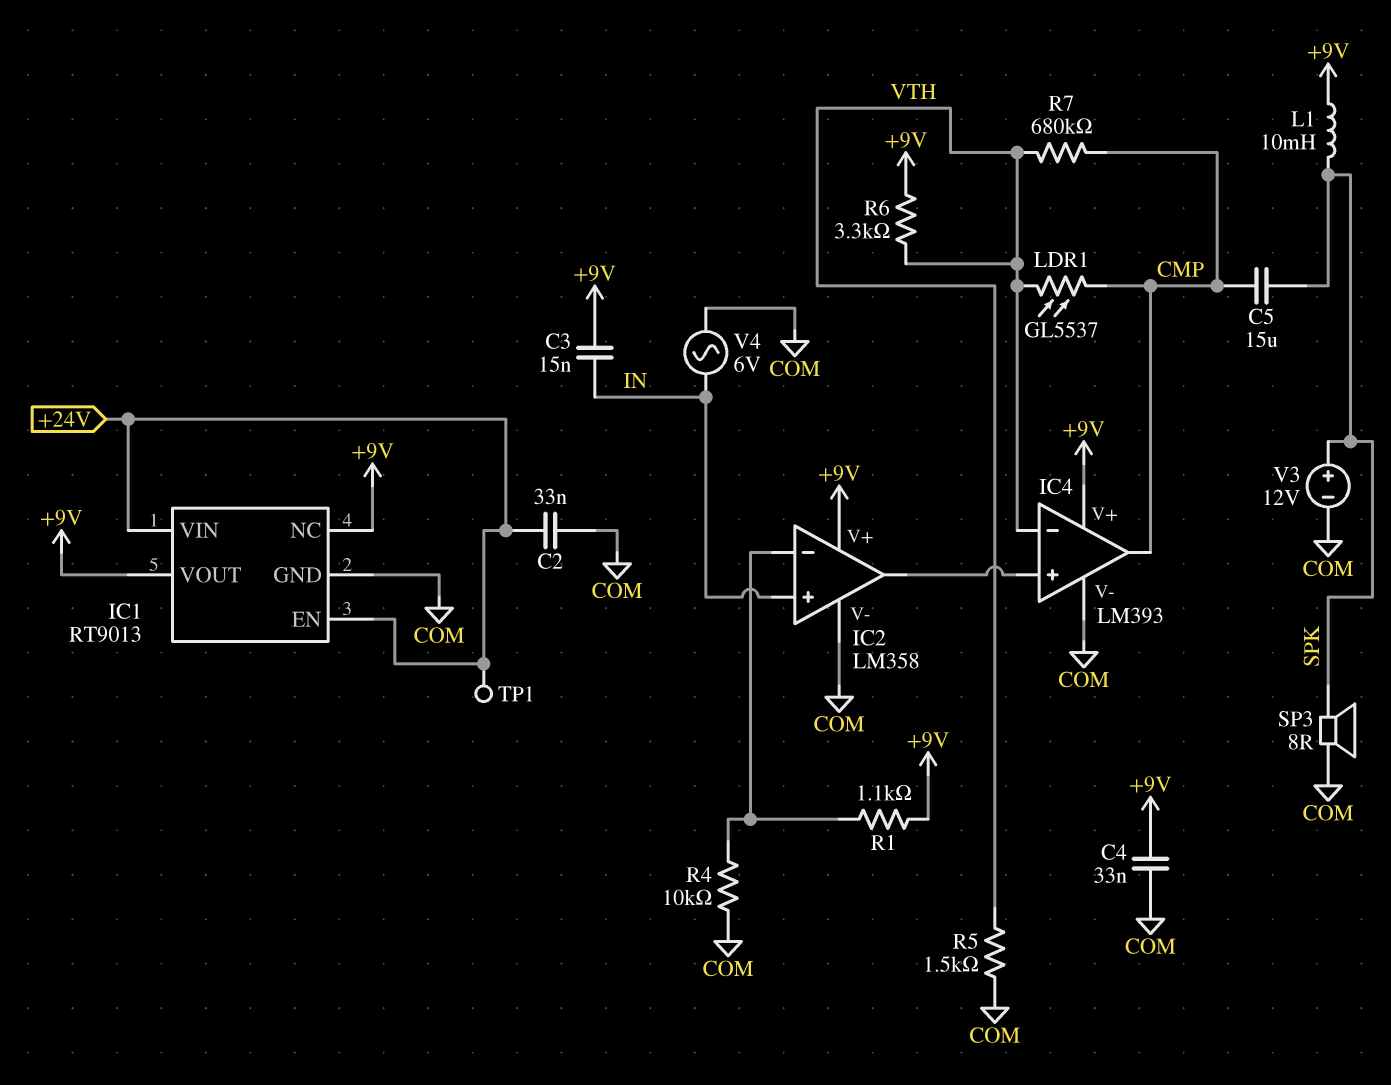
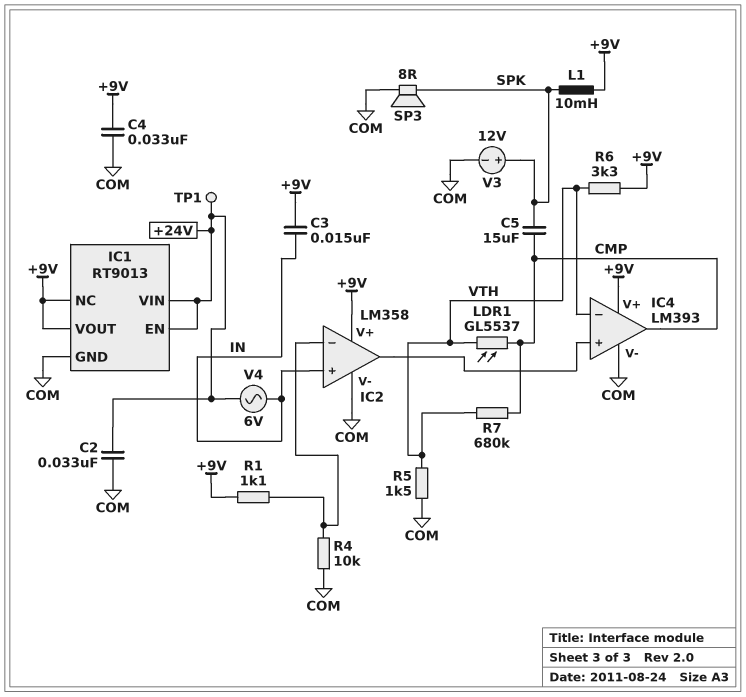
V4: AC 6V (COM, IN) -> AC 6V (+24V, IN)

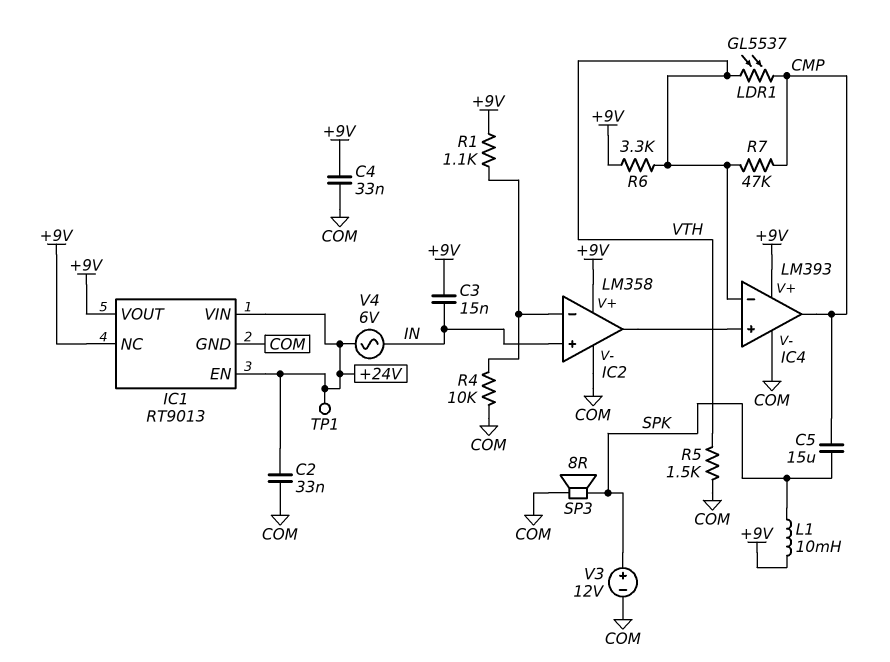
R7: 680k (CMP, VTH) -> 47k (CMP, VTH)

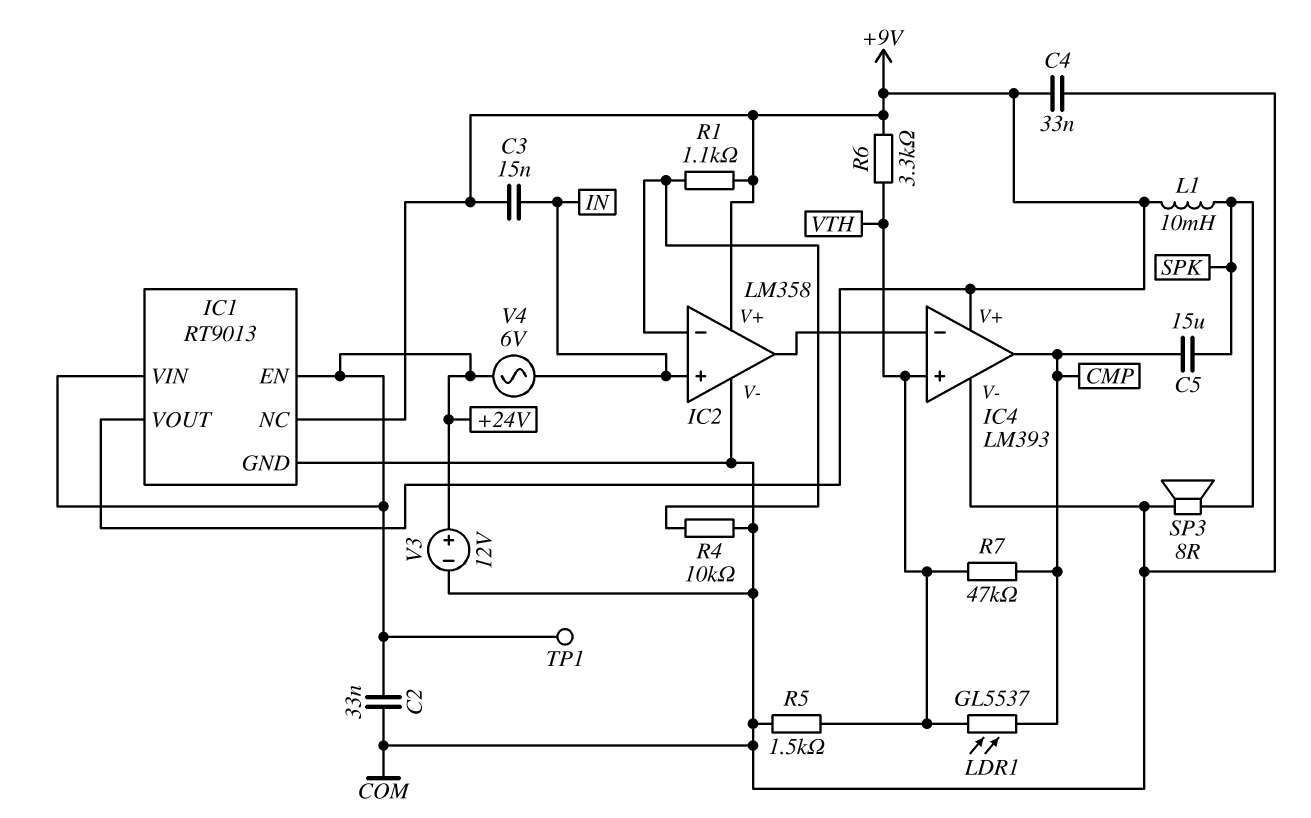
IC4 pin in+: IC2/out -> VTH
IC4 pin in-: VTH -> IC2/out
V3: 12V (plus SPK, minus COM) -> 12V (plus +24V, minus COM)

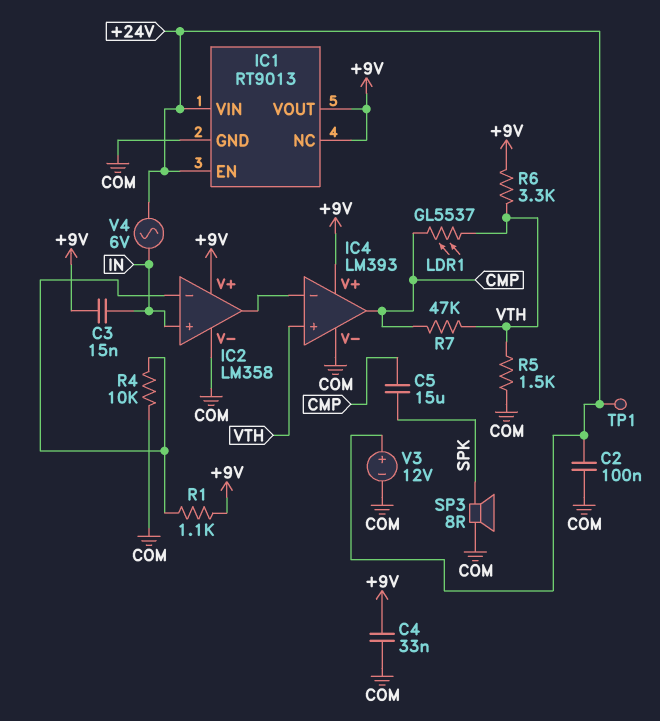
C2: 33nF (+24V, COM) -> 100nF (+24V, COM)
L1: 10mH (+9V, SPK) -> none

